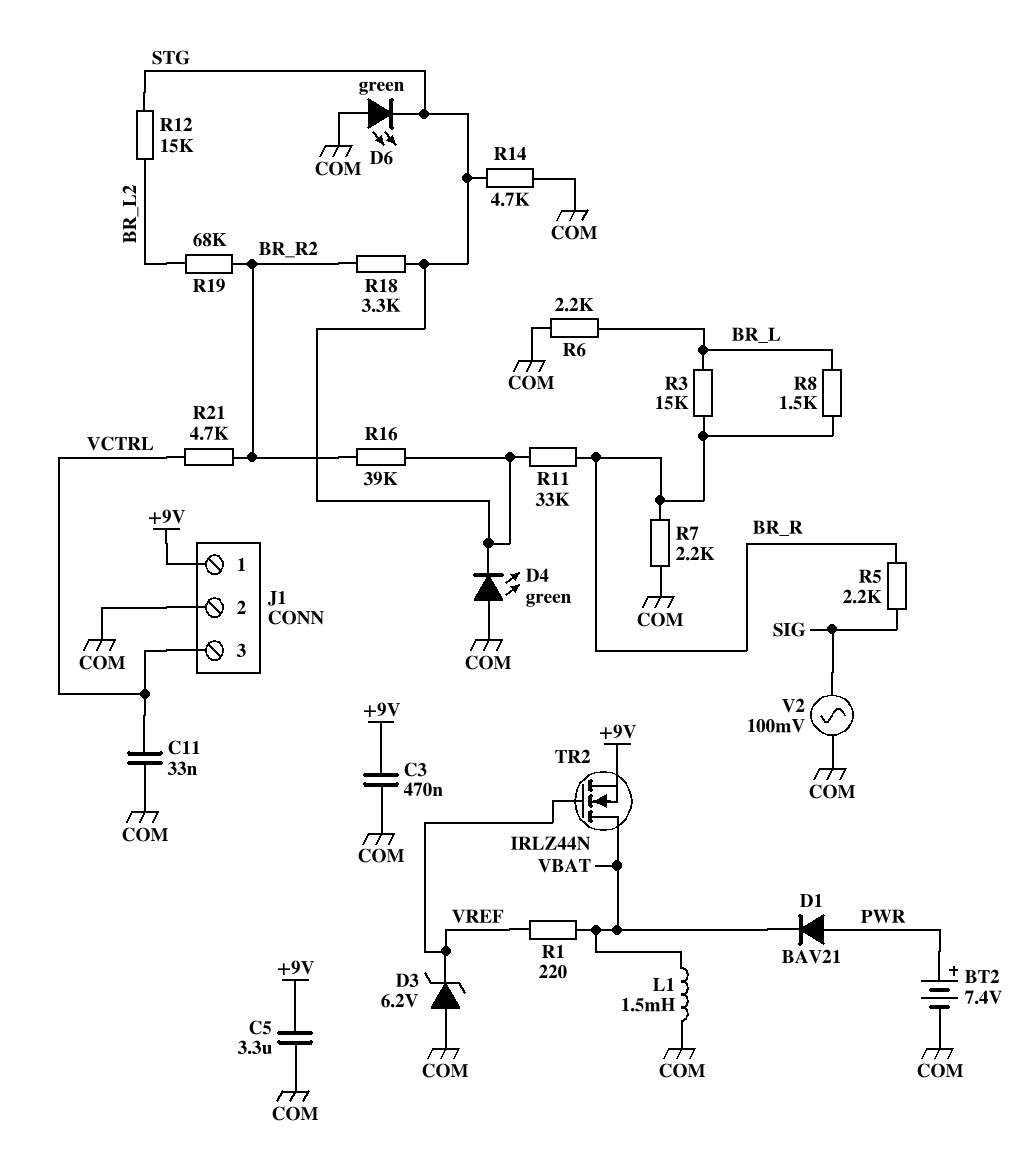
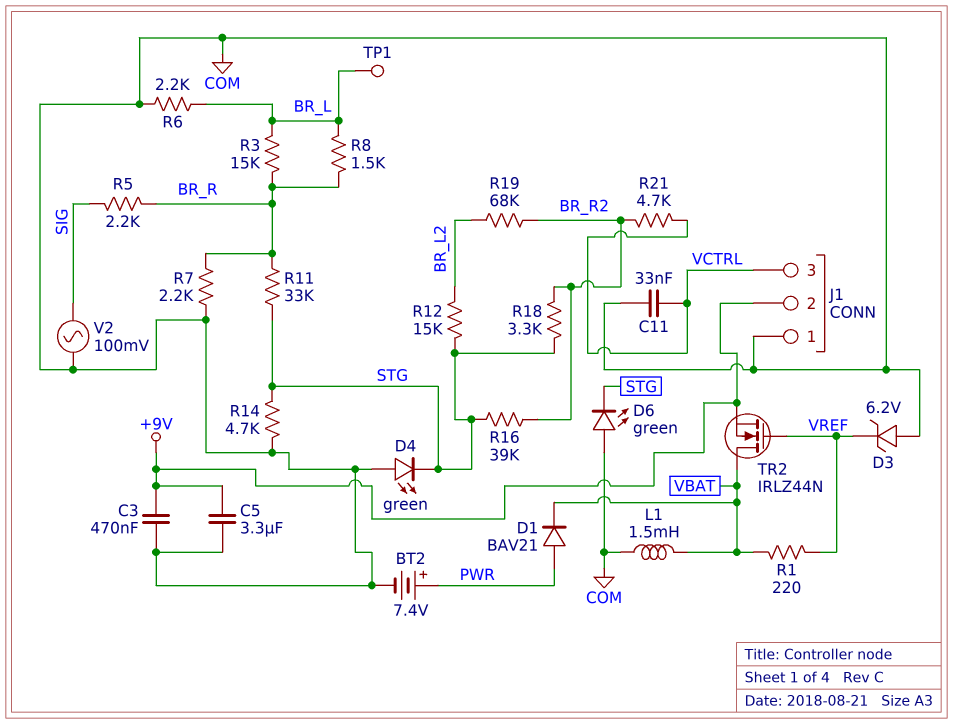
J1 pin 1: +9V -> COM
J1 pin 2: COM -> +9V
TP1: none -> test point (BR_L)

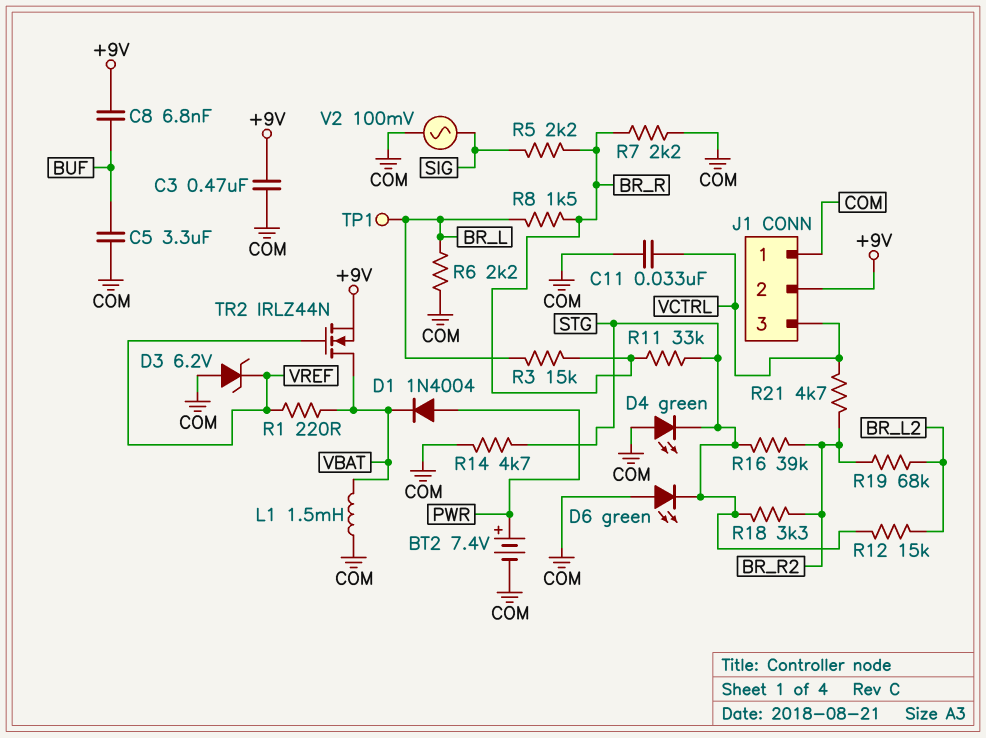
C5: 3.3uF (+9V, COM) -> 3.3uF (BUF, COM)
C8: none -> 6.8nF (+9V, BUF)
D1: diode BAV21 (A PWR, K VBAT) -> diode 1N4004 (A PWR, K VBAT)

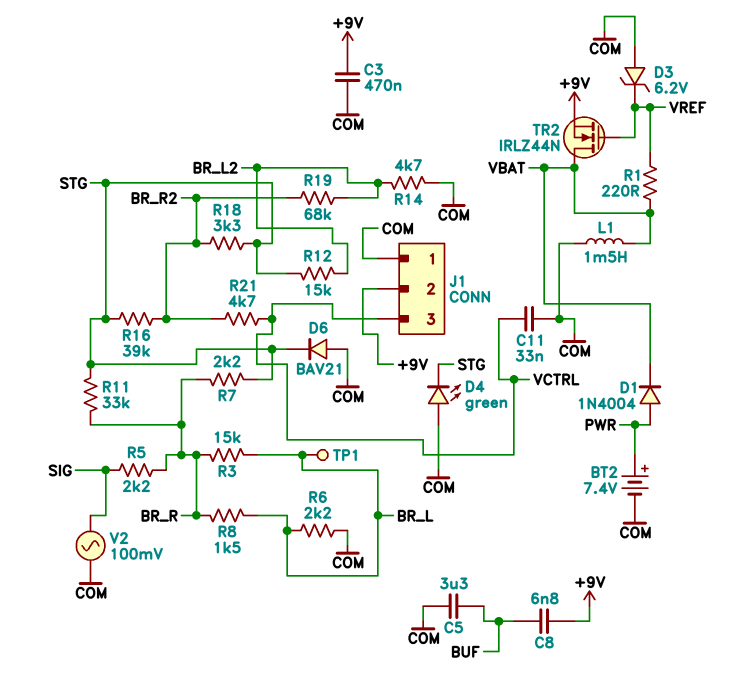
D6: LED green (A COM, K STG) -> diode BAV21 (A COM, K STG)
R7: 2.2k (BR_R, COM) -> 2.2k (BR_R, STG)
R14: 4.7k (COM, STG) -> 4.7k (BR_L2, COM)

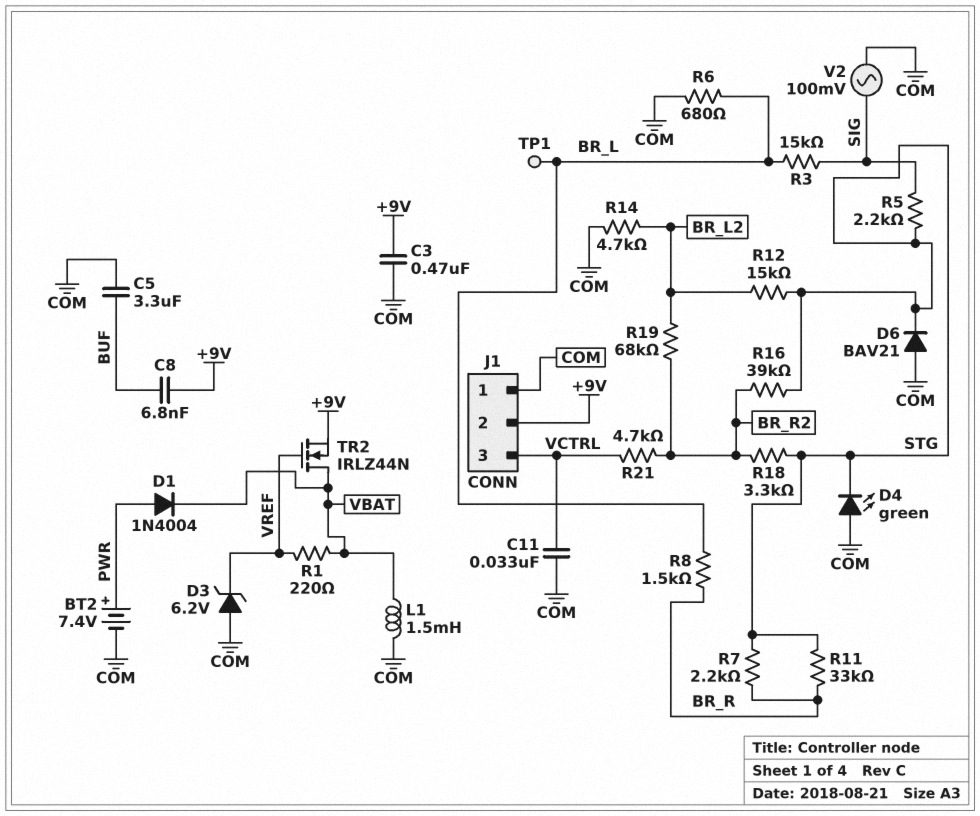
R3: 15k (BR_L, BR_R) -> 15k (BR_L, SIG)
R5: 2.2k (BR_R, SIG) -> 2.2k (SIG, STG)
R6: 2.2k (BR_L, COM) -> 680 (BR_L, COM)

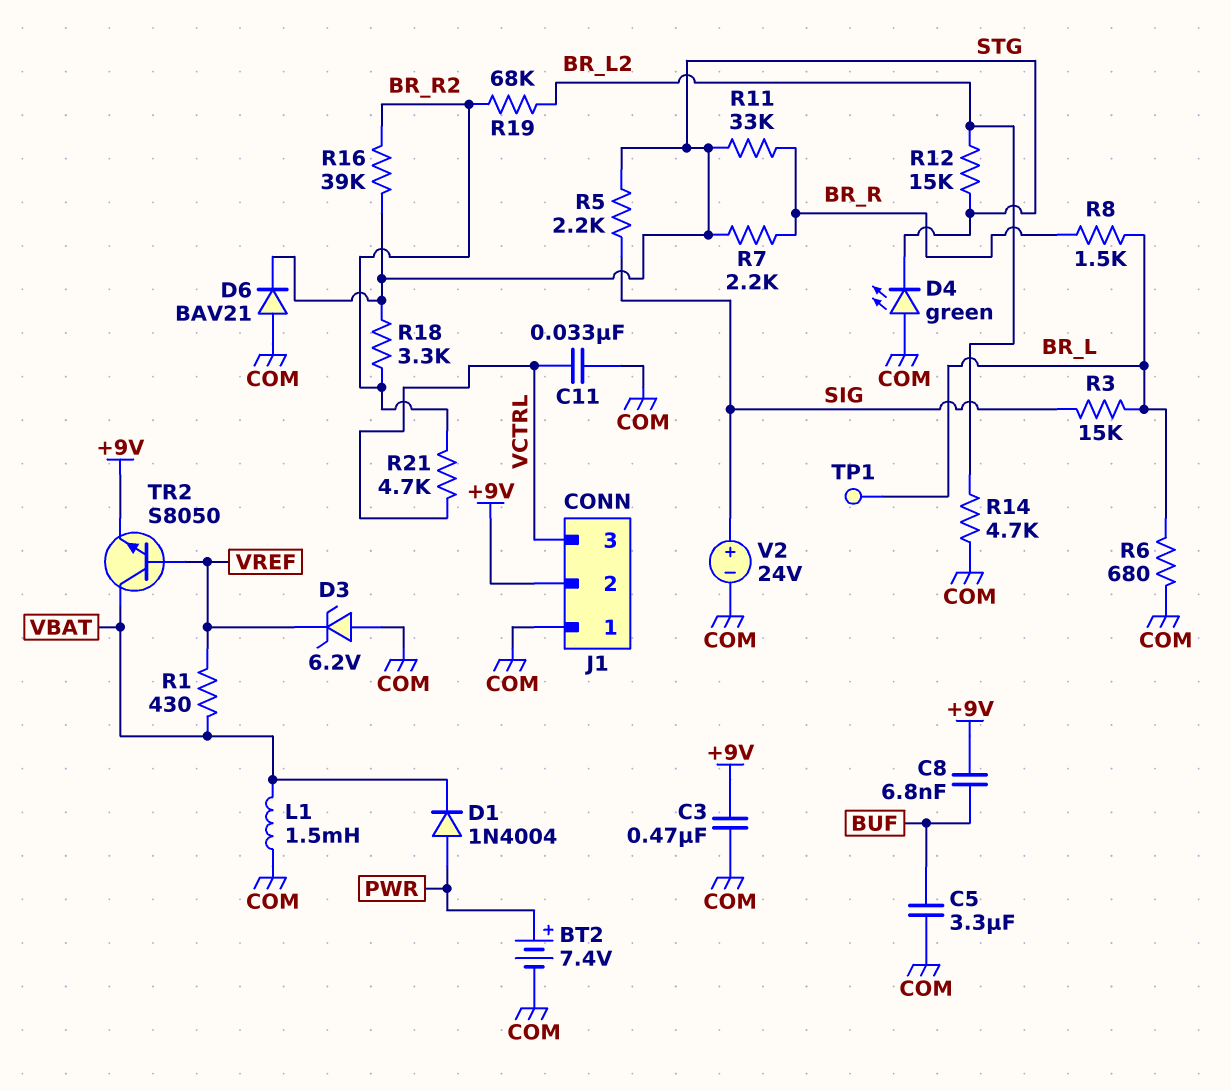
R1: 220 (VBAT, VREF) -> 430 (VBAT, VREF)
TR2: NMOS IRLZ44N (G VREF, D VBAT, S +9V) -> NPN S8050 (B VREF, C VBAT, E +9V)
V2: AC 100mV (COM, SIG) -> 24V (plus SIG, minus COM)

